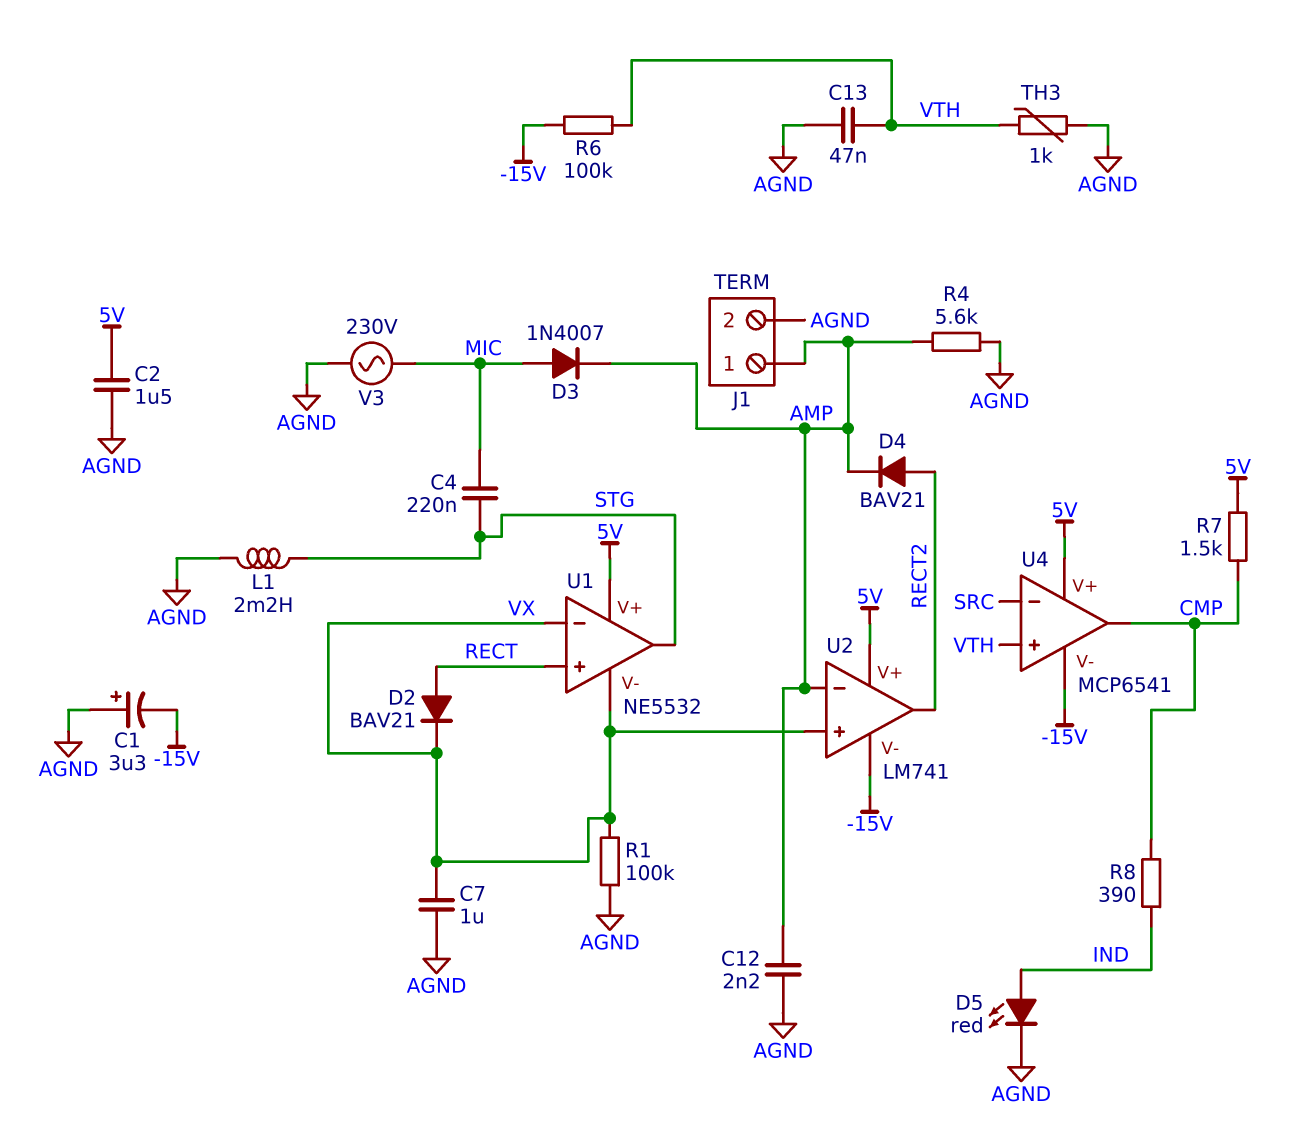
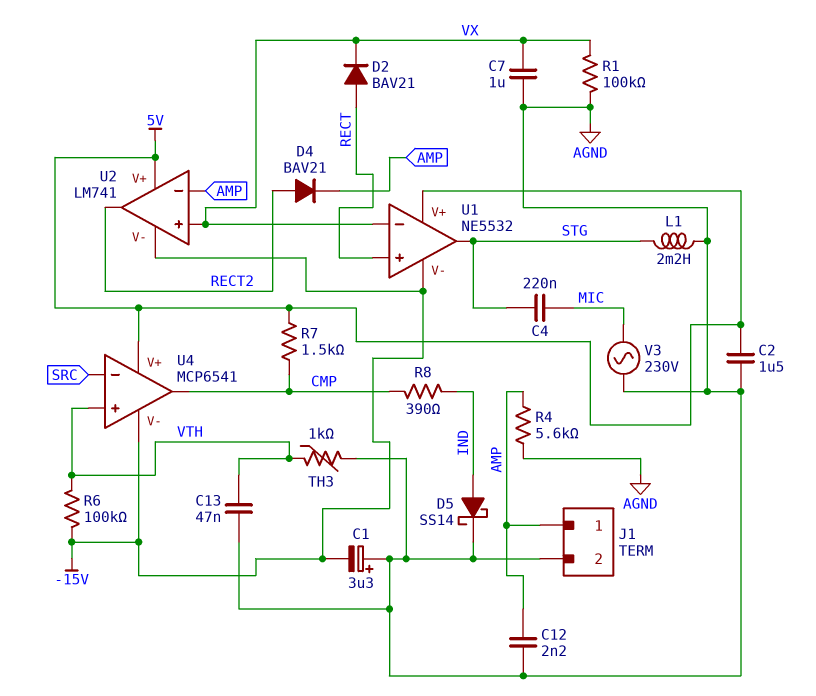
D3: diode 1N4007 (A MIC, K AMP) -> none
D5: LED red (A IND, K AGND) -> schottky SS14 (A IND, K AGND)
U1 pin V-: VX -> -15V

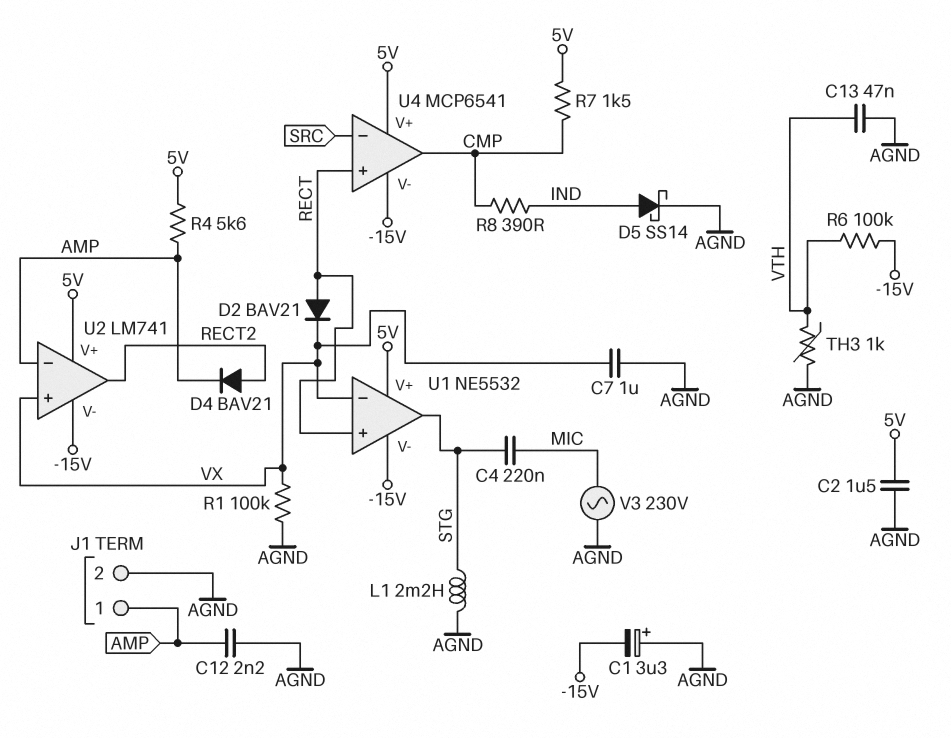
R4: 5.6k (AGND, AMP) -> 5.6k (5V, AMP)
U4 pin in+: VTH -> RECT

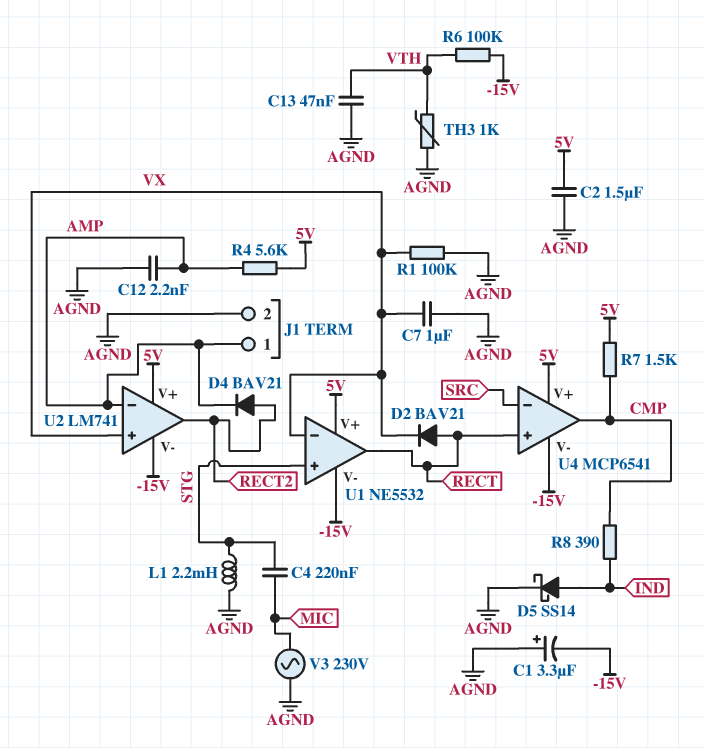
U1 pin in+: RECT -> STG
U1 pin out: STG -> RECT

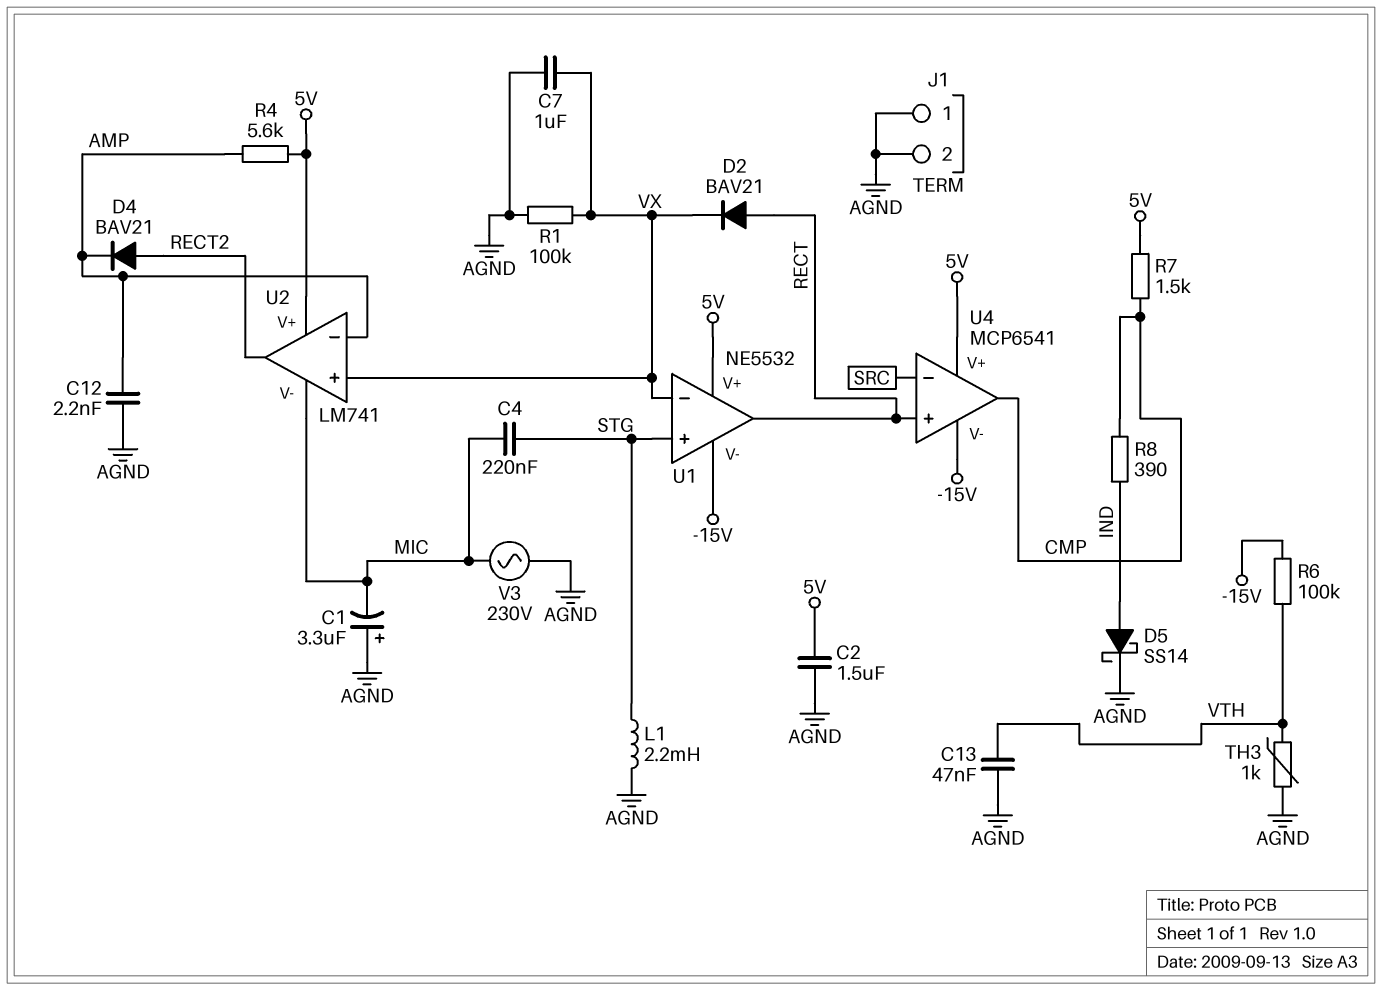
C1: 3.3uF (plus AGND, minus -15V) -> 3.3uF (plus AGND, minus MIC)
J1 pin 1: AMP -> AGND
U2 pin V-: -15V -> MIC

